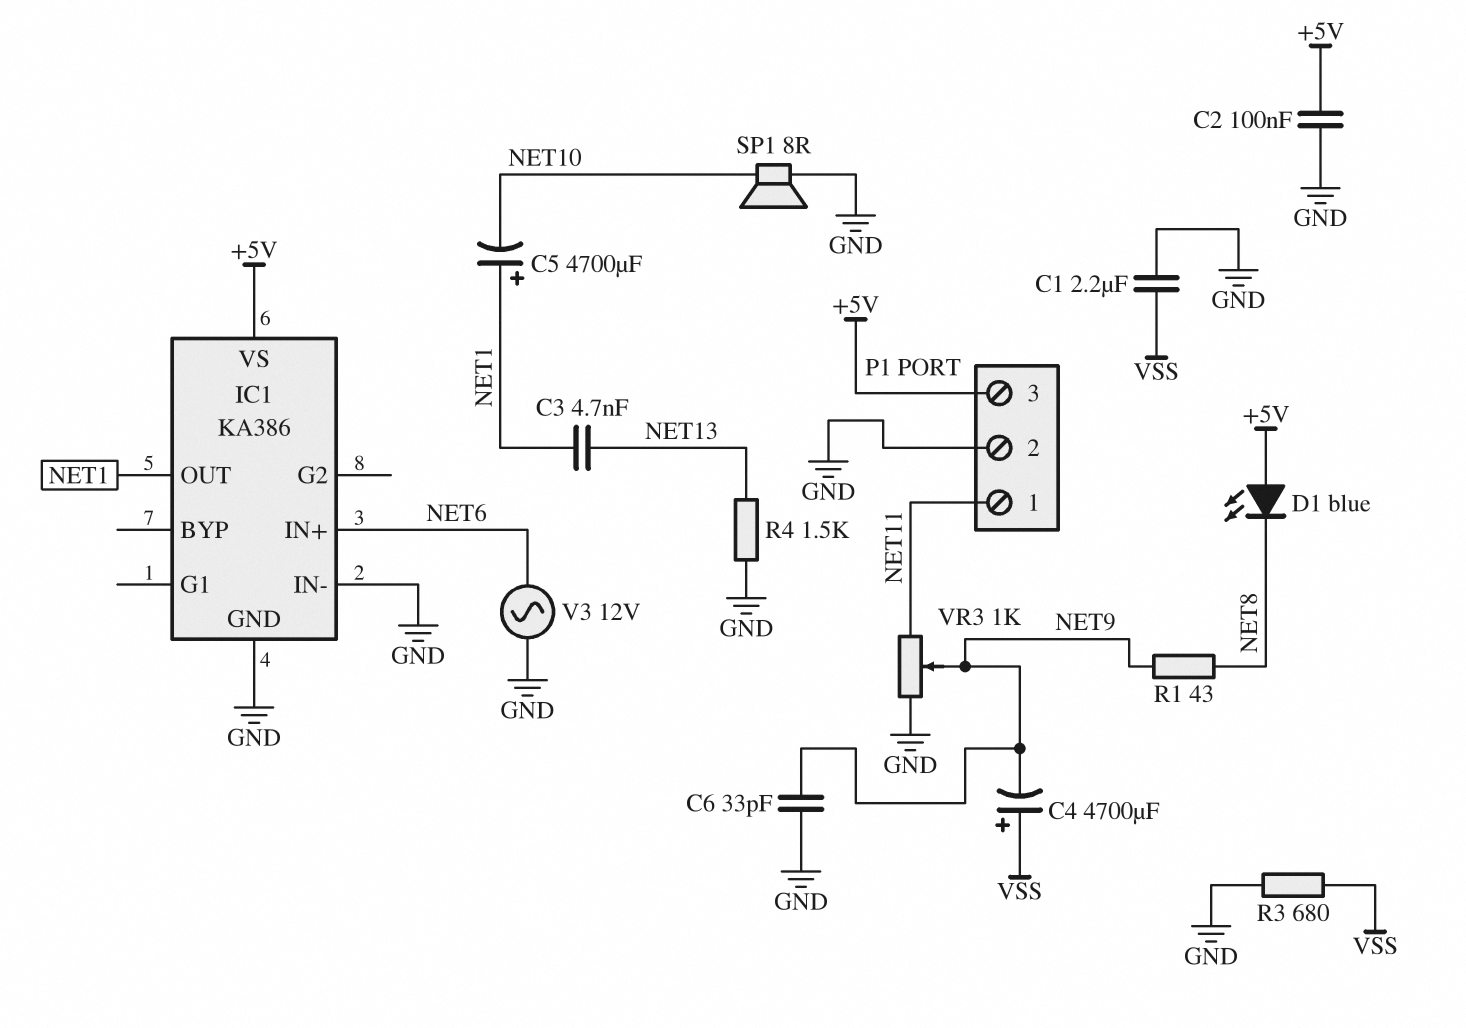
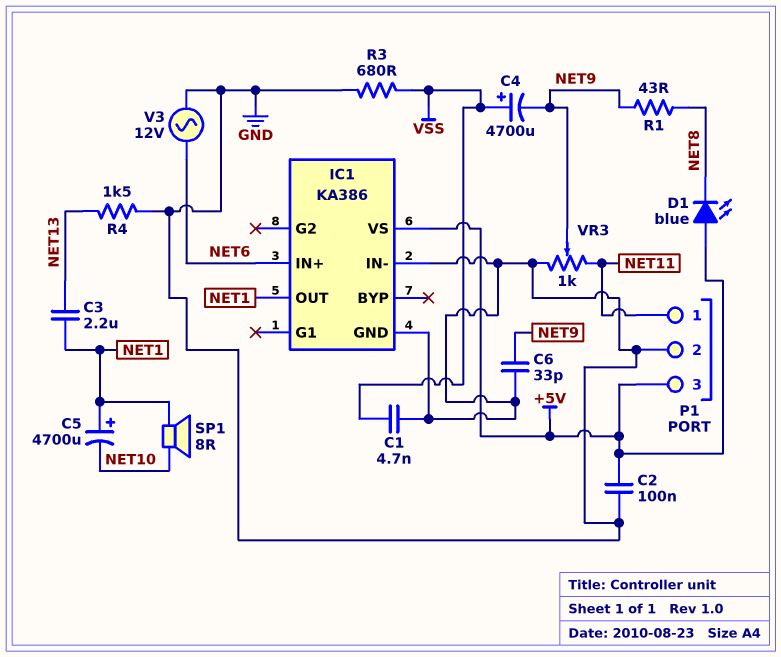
C1: 2.2uF (GND, VSS) -> 4.7nF (GND, VSS)
C3: 4.7nF (NET1, NET13) -> 2.2uF (NET1, NET13)
SP1: speaker 8R (GND, NET10) -> speaker 8R (NET1, NET10)

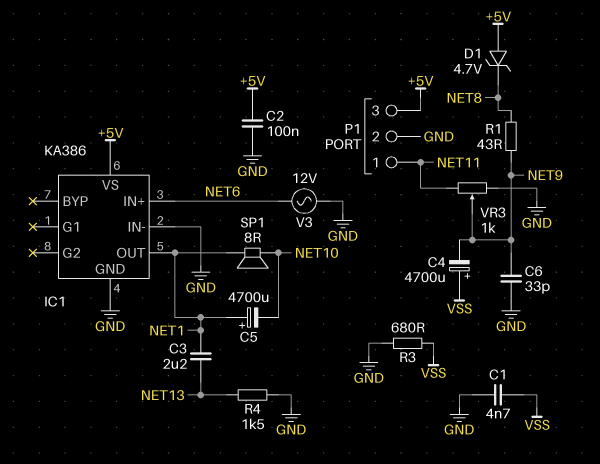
D1: LED blue (A +5V, K NET8) -> zener 4.7V (A +5V, K NET8)

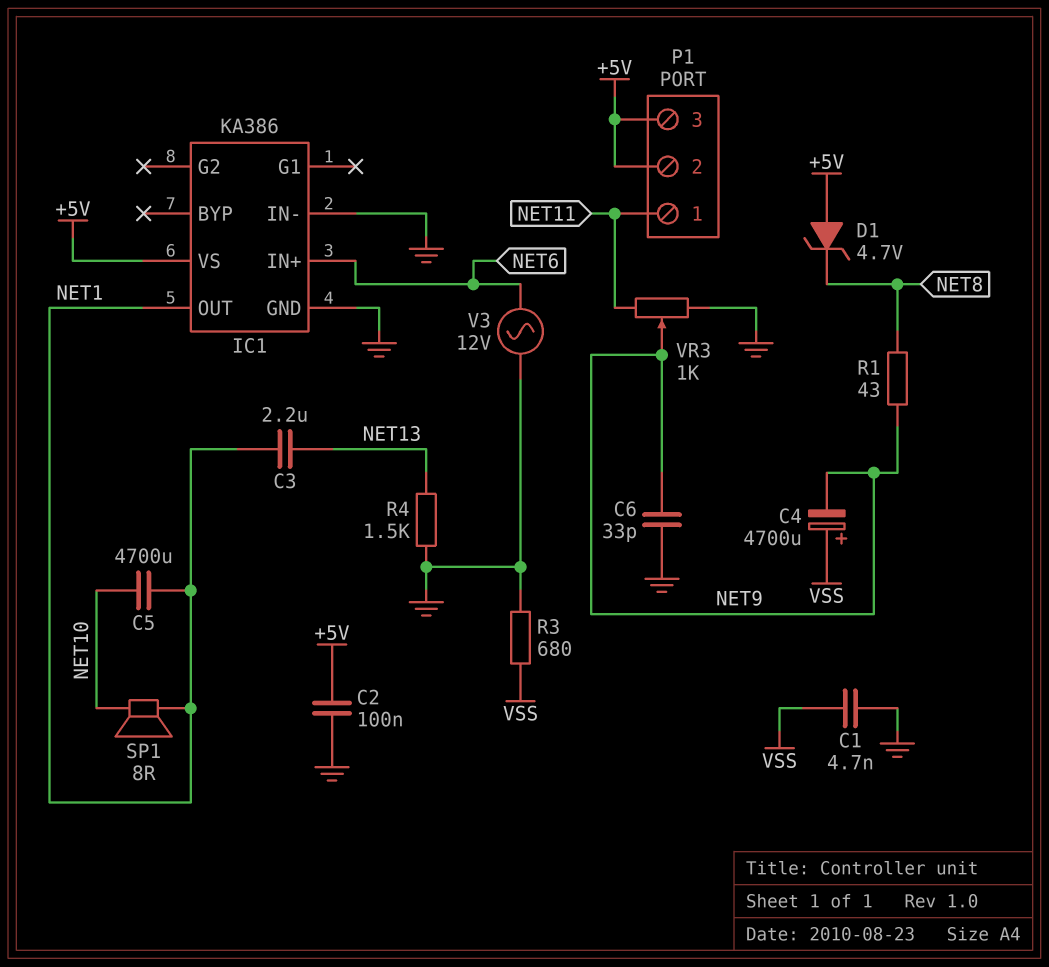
C5: 4700uF (plus NET1, minus NET10) -> 4700uF (NET1, NET10)
P1 pin 2: GND -> +5V

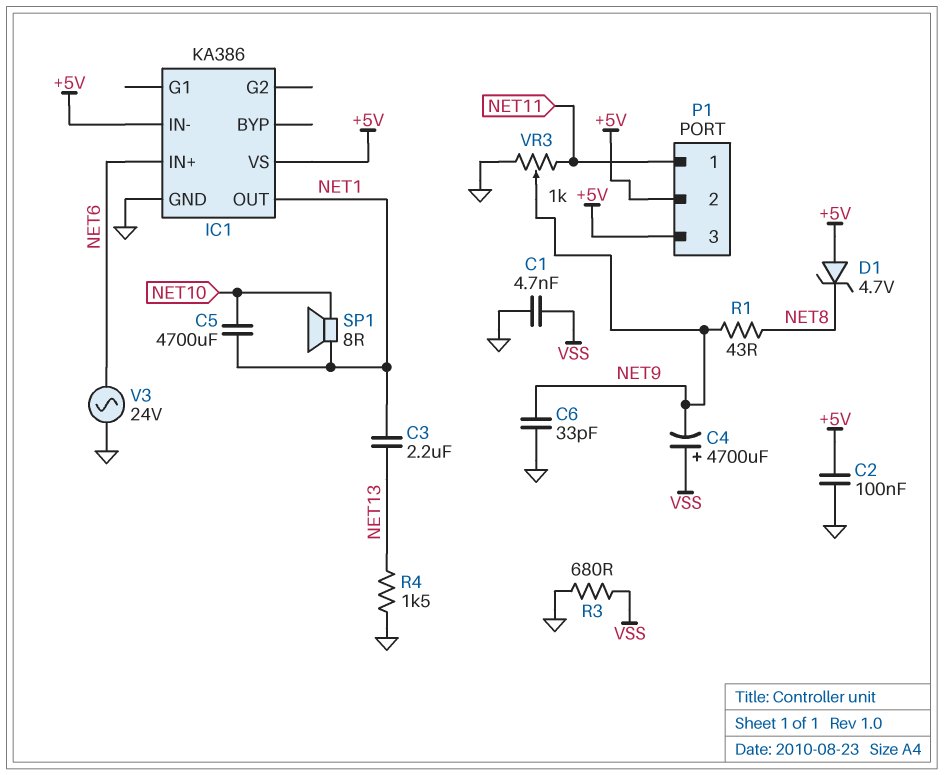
IC1 pin IN-: GND -> +5V
V3: AC 12V (GND, NET6) -> AC 24V (GND, NET6)

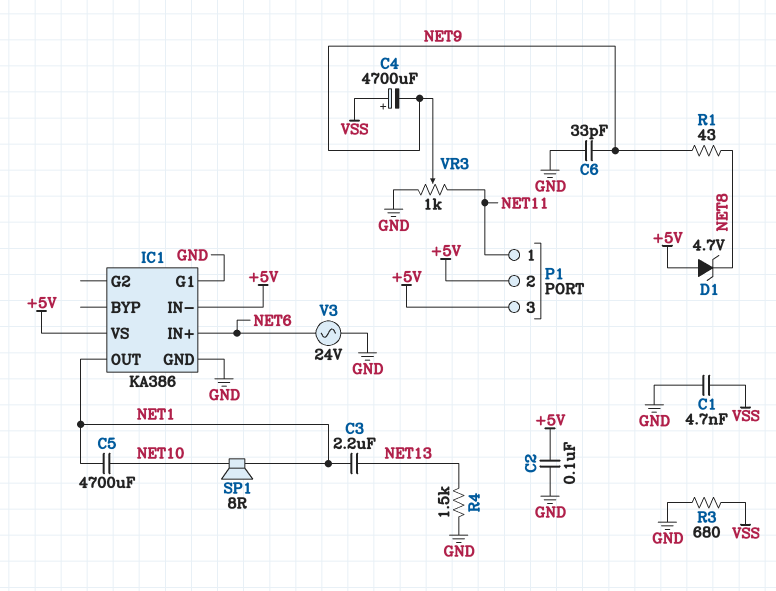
IC1 pin G1: none -> GND

